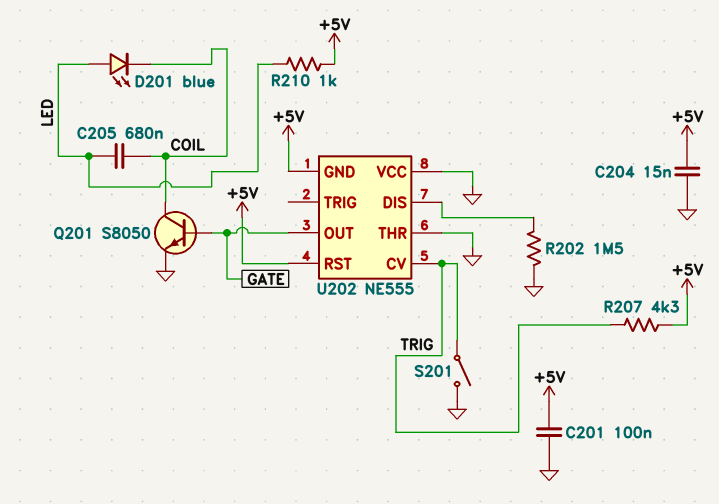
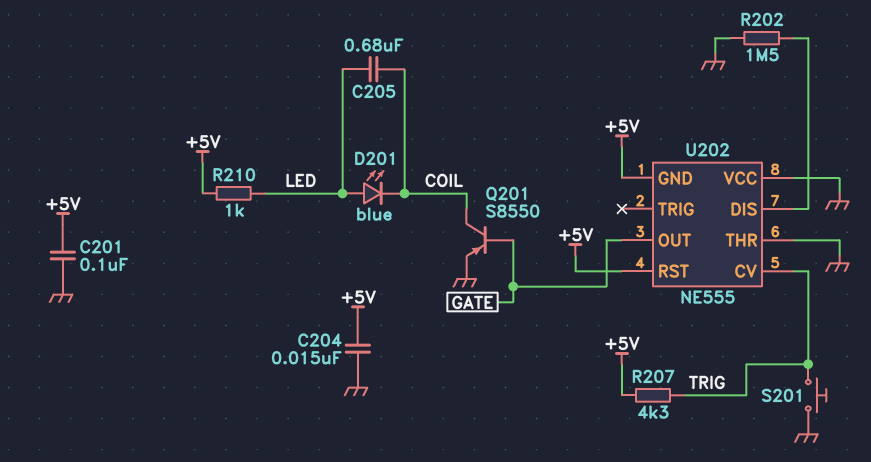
Q201: NPN S8050 (B GATE, C COIL, E GND) -> PNP S8550 (B GATE, C COIL, E GND)
S201: switch (GND, TRIG) -> button (GND, TRIG)

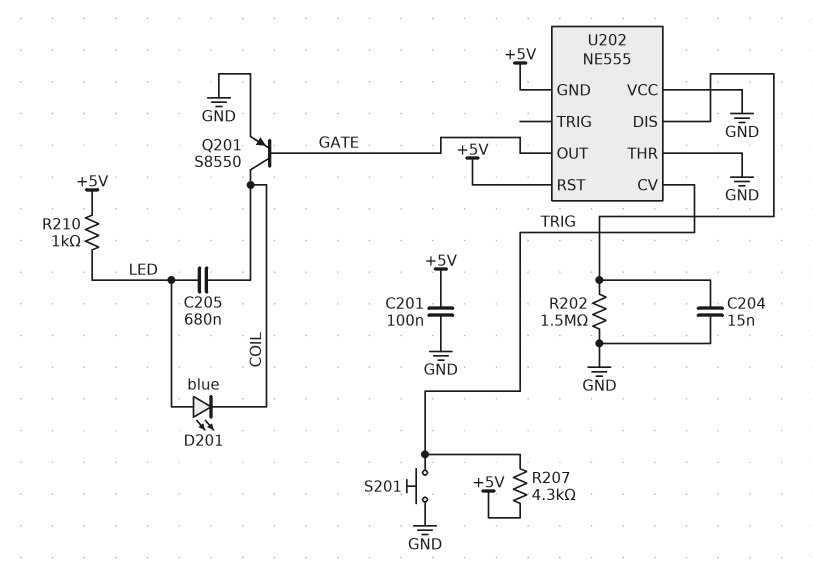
C204: 15nF (+5V, GND) -> 15nF (GND, U202/DIS)

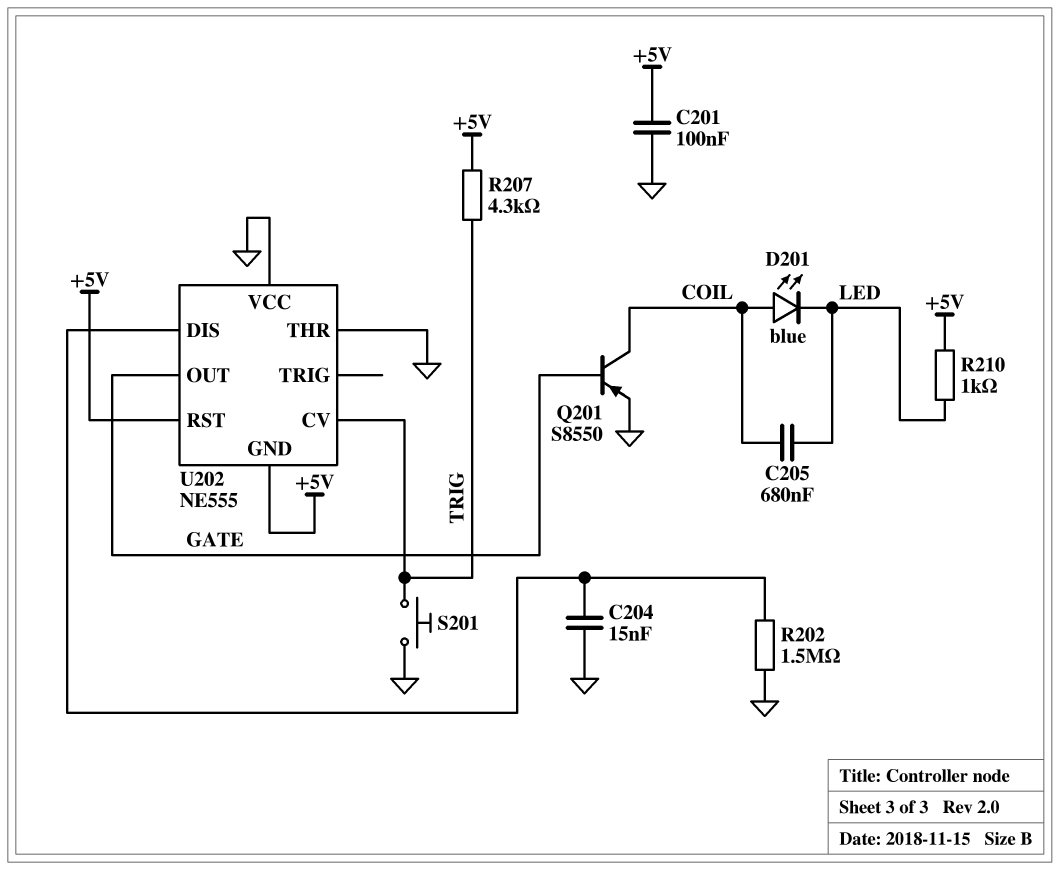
D201: LED blue (A LED, K COIL) -> LED blue (A COIL, K LED)

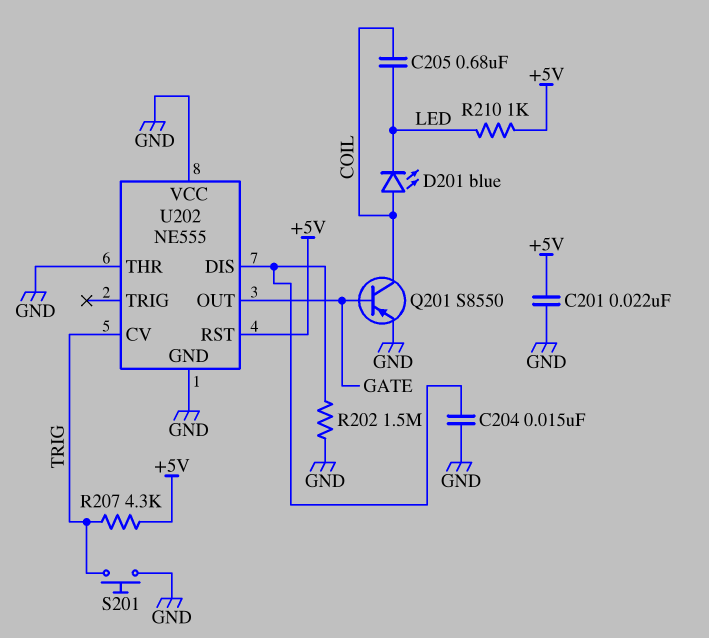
C201: 100nF (+5V, GND) -> 22nF (+5V, GND)
U202 pin GND: +5V -> GND

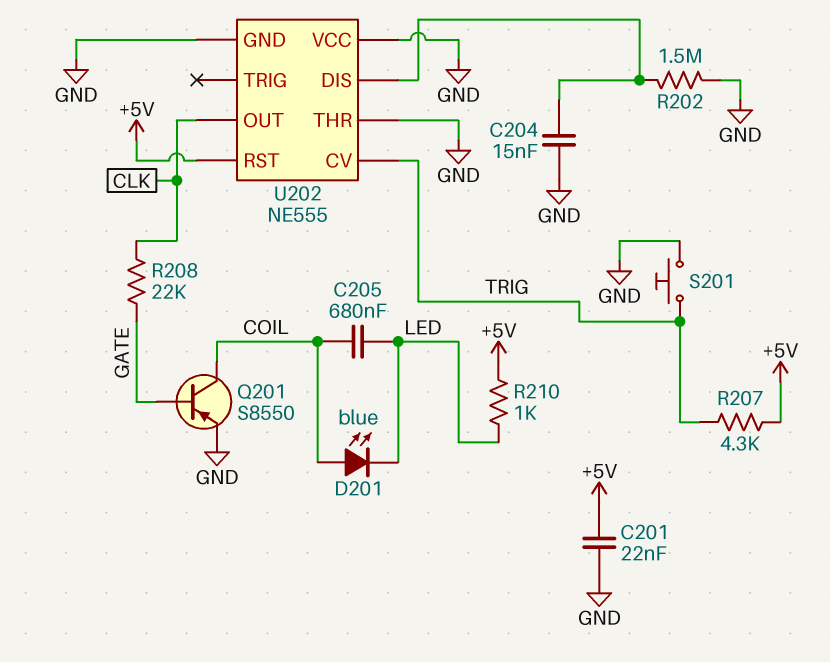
R208: none -> 22k (CLK, GATE)
U202 pin OUT: GATE -> CLK

